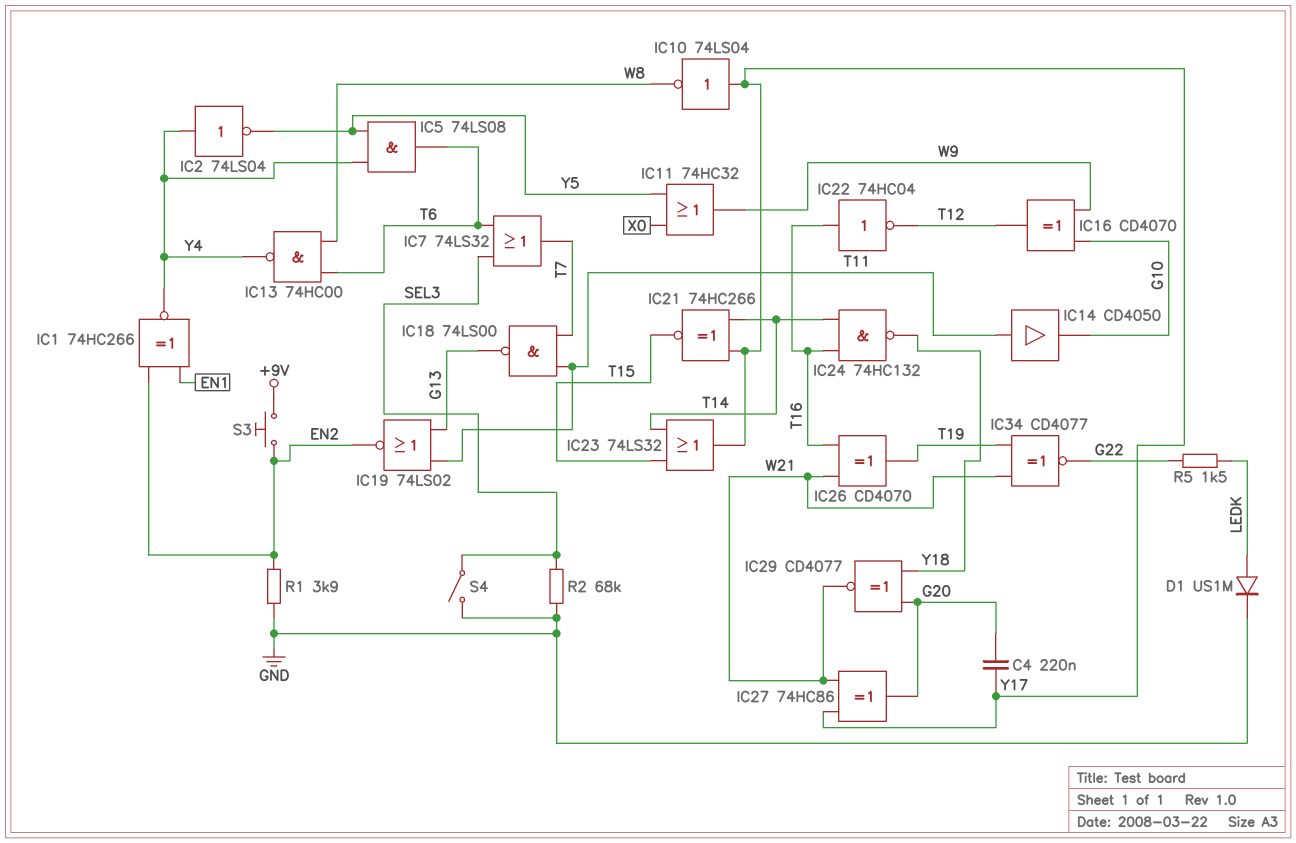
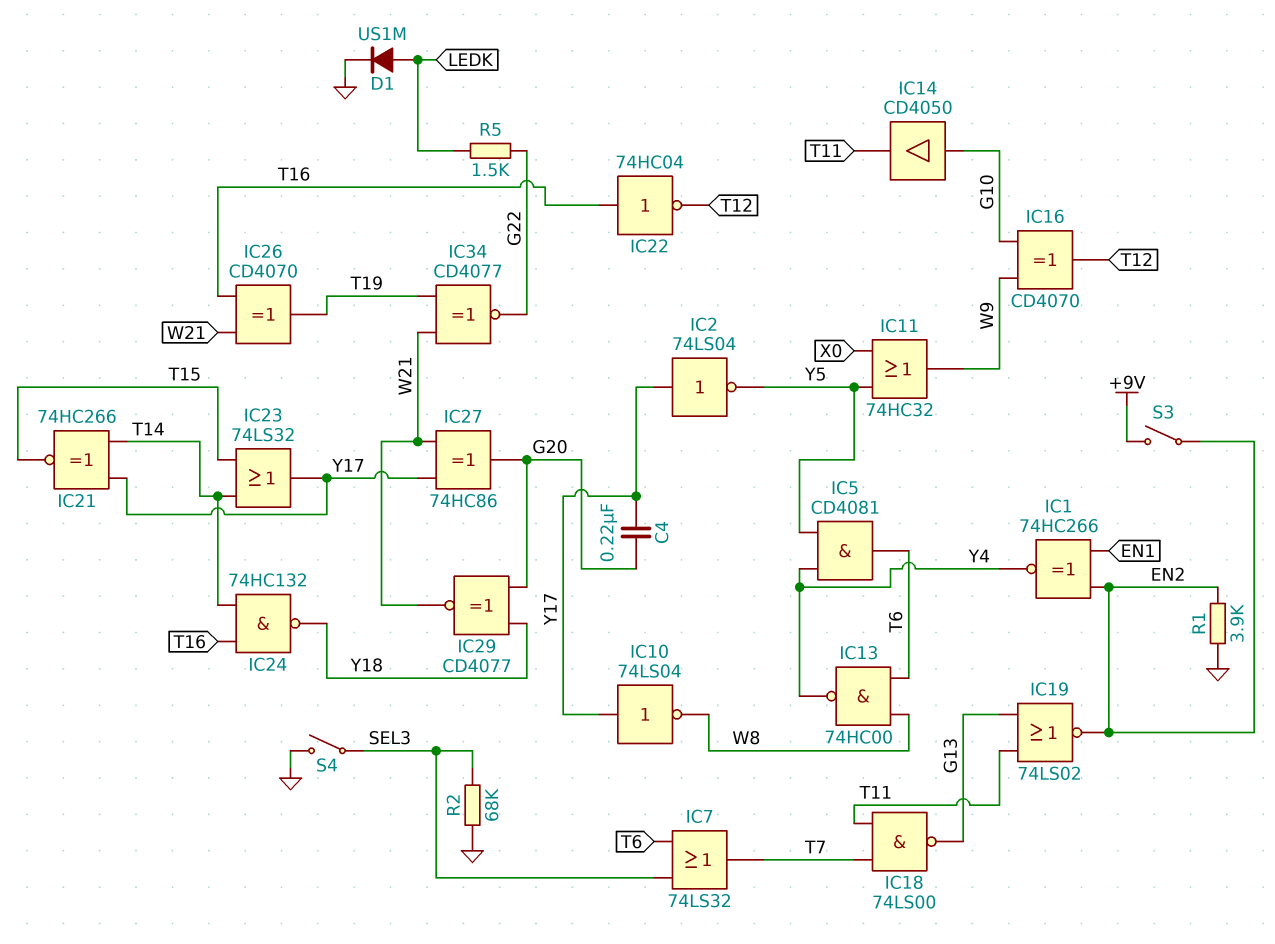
IC2: NOT 74LS04 (in Y4, out Y5) -> NOT 74LS04 (in Y17, out Y5)
IC5: AND 74LS08 (in Y4, in Y5, out T6) -> AND CD4081 (in Y4, in Y5, out T6)
IC14: buffer CD4050 (in T11, out G10) -> buffer CD4050 (in G10, out T11)
S3: button (+9V, EN2) -> switch (+9V, EN2)

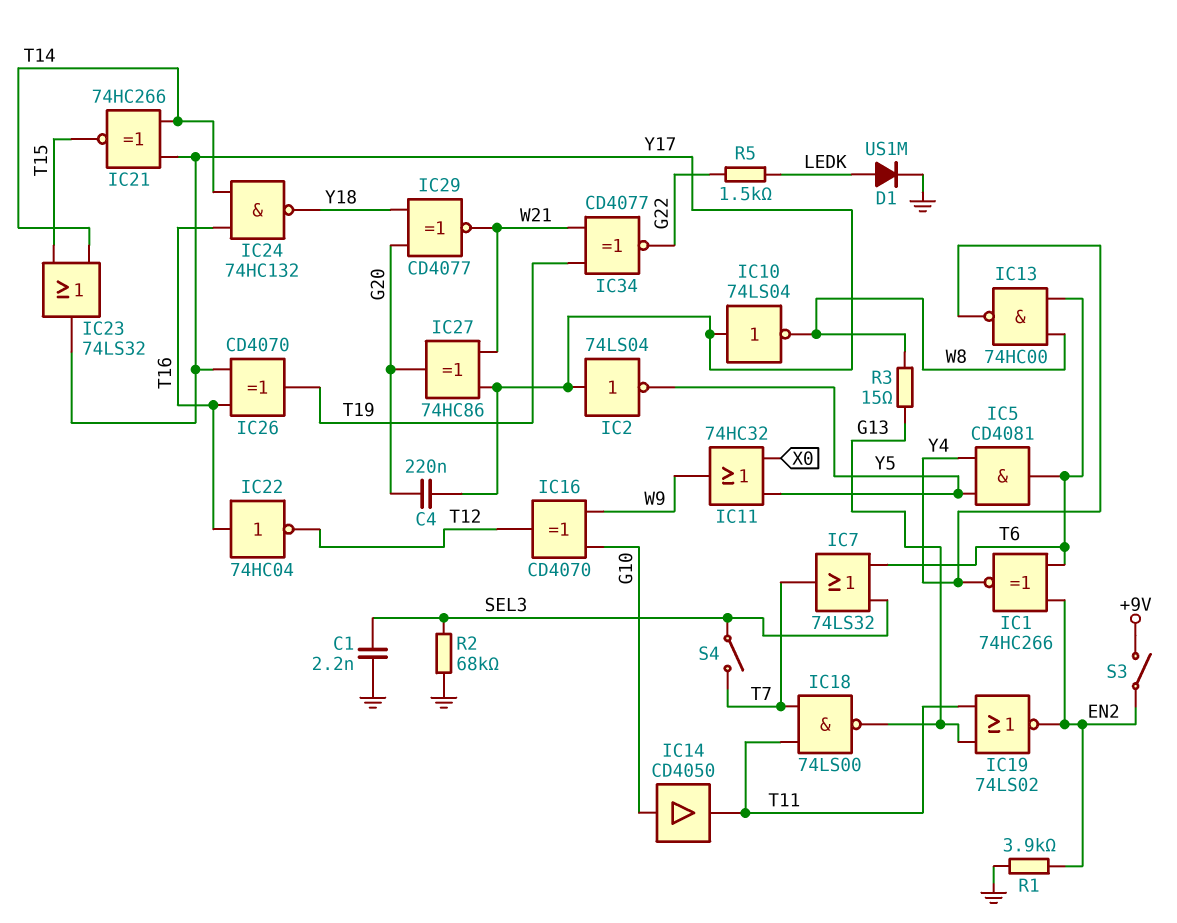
C1: none -> 2.2nF (GND, SEL3)
IC1: XNOR 74HC266 (in EN1, in EN2, out Y4) -> XNOR 74HC266 (in EN2, in T6, out Y4)
IC26: XOR CD4070 (in T16, in W21, out T19) -> XOR CD4070 (in T16, in Y17, out T19)
R3: none -> 15 (G13, W8)
S4: switch (GND, SEL3) -> switch (SEL3, T7)

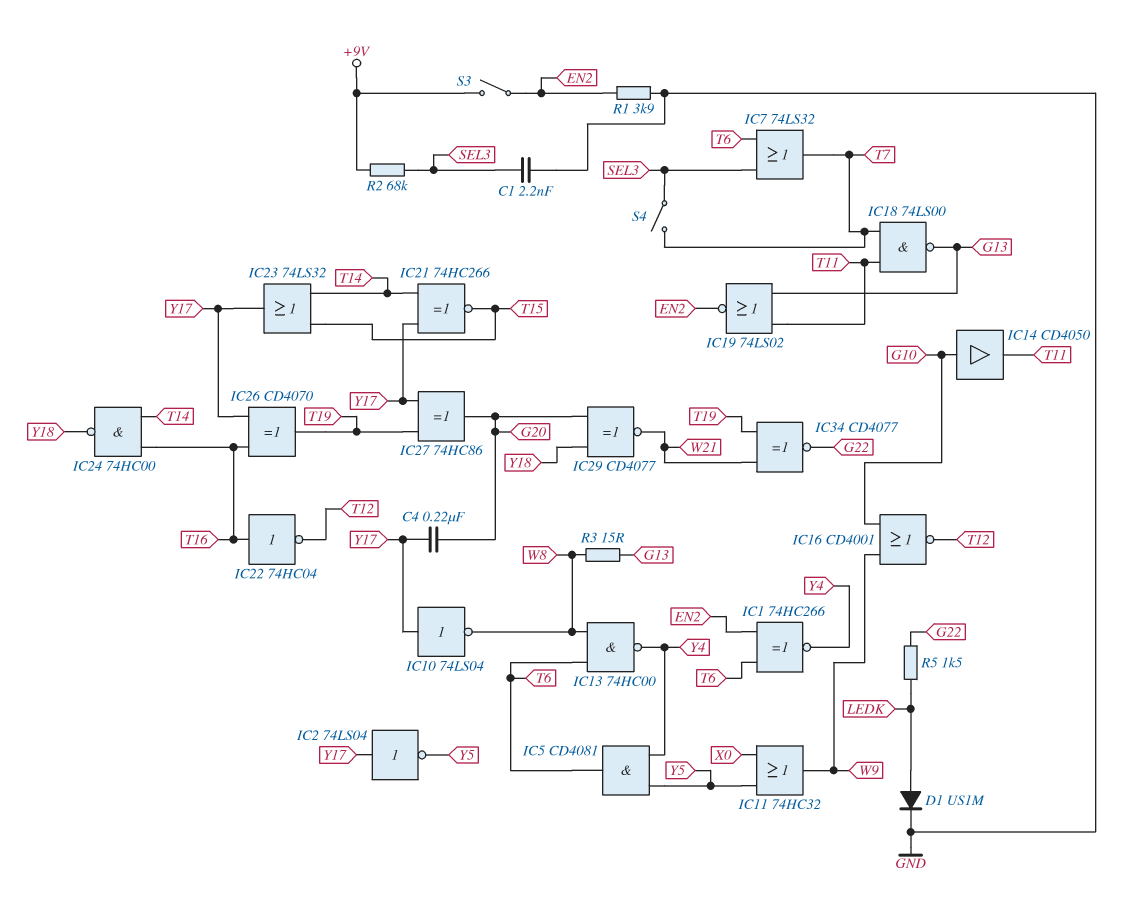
IC16: XOR CD4070 (in G10, in W9, out T12) -> NOR CD4001 (in G10, in W9, out T12)
IC24: NAND 74HC132 (in T14, in T16, out Y18) -> NAND 74HC00 (in T14, in T16, out Y18)
IC27: XOR 74HC86 (in W21, in Y17, out G20) -> XOR 74HC86 (in T19, in Y17, out G20)
R2: 68k (GND, SEL3) -> 68k (+9V, SEL3)

